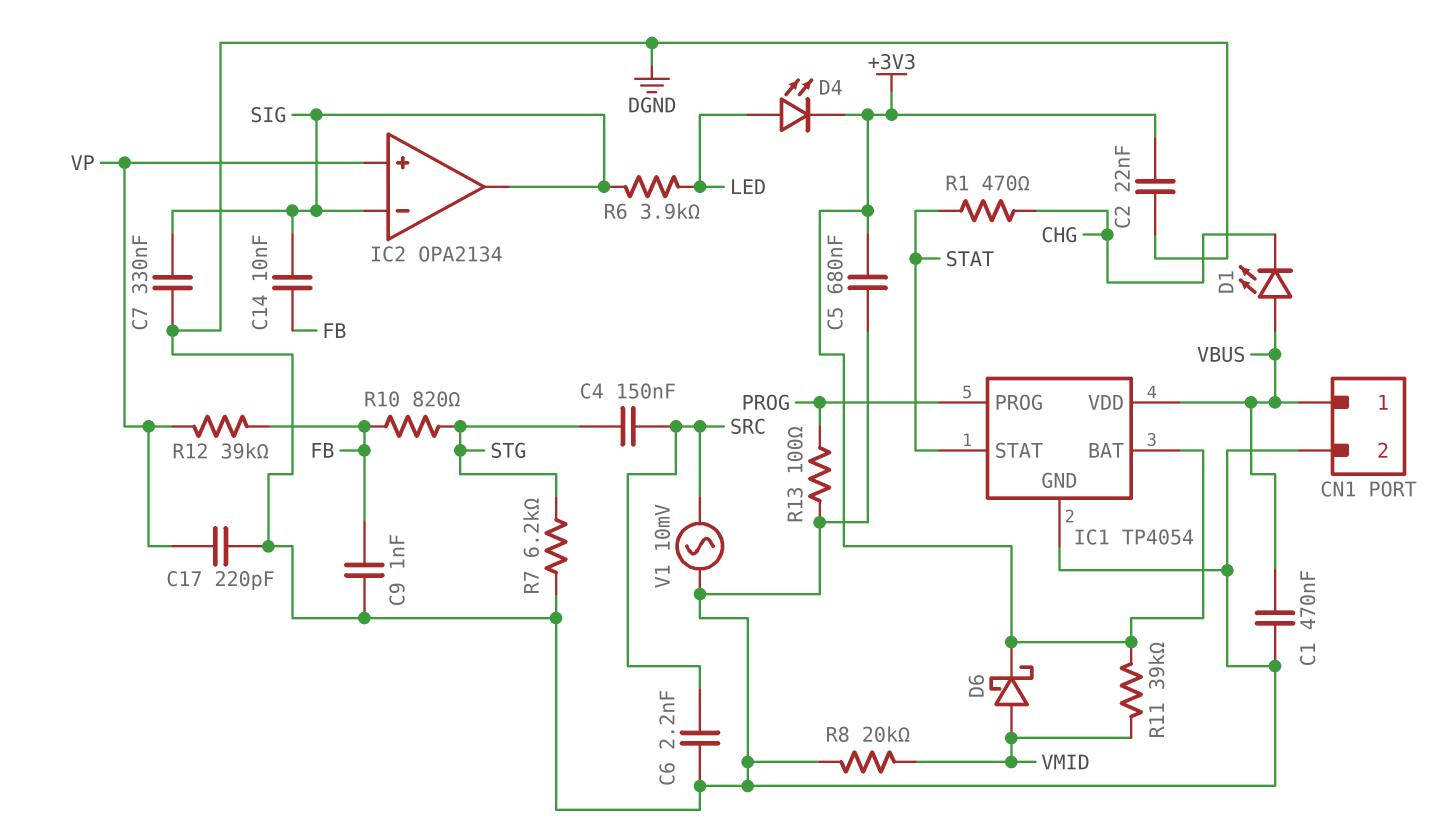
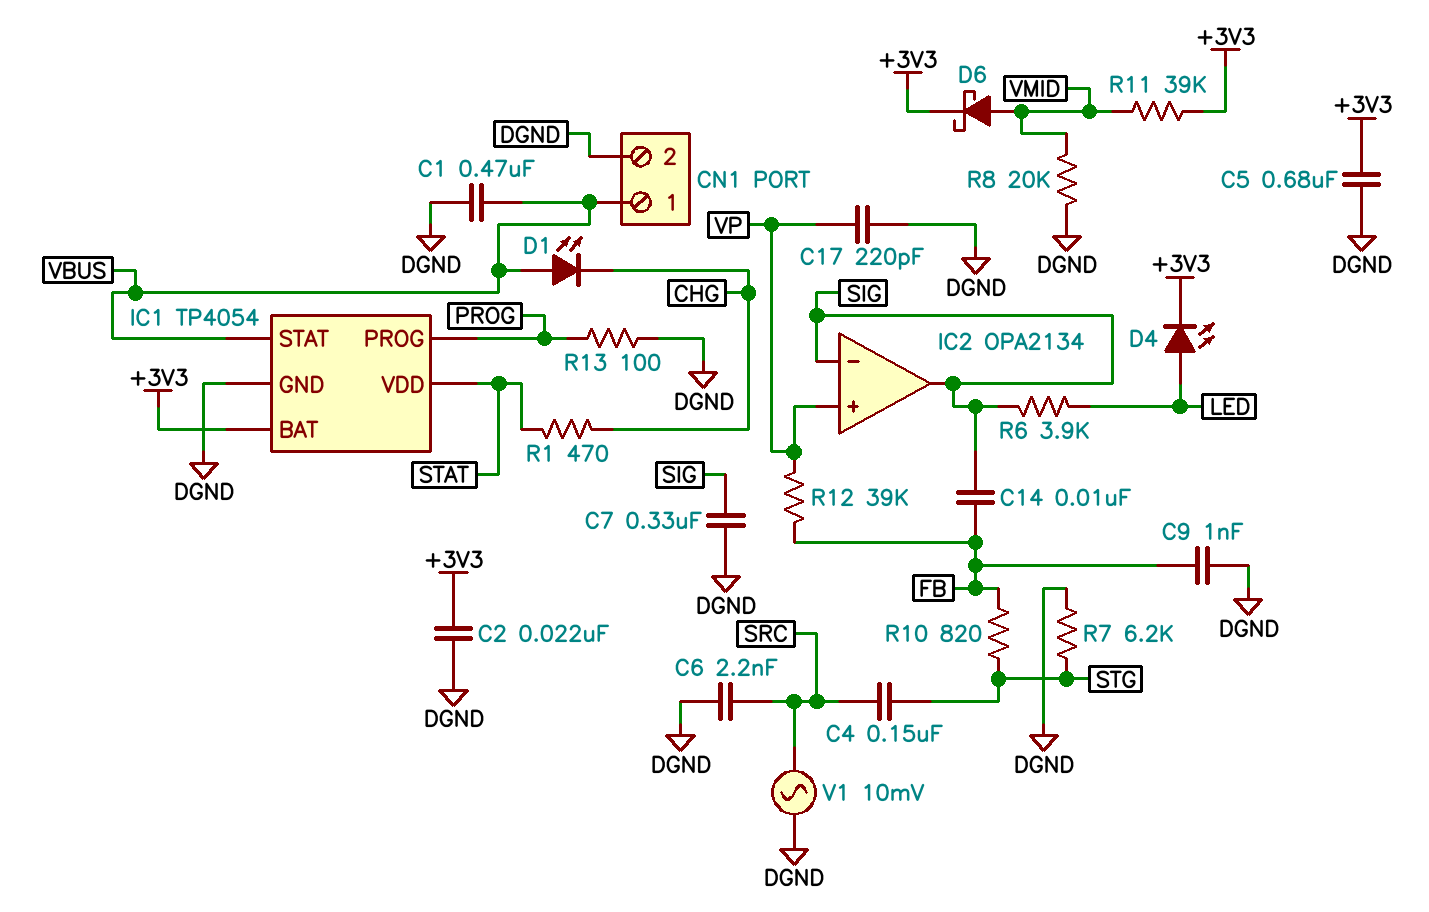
IC1 pin STAT: STAT -> VBUS
IC1 pin VDD: VBUS -> STAT

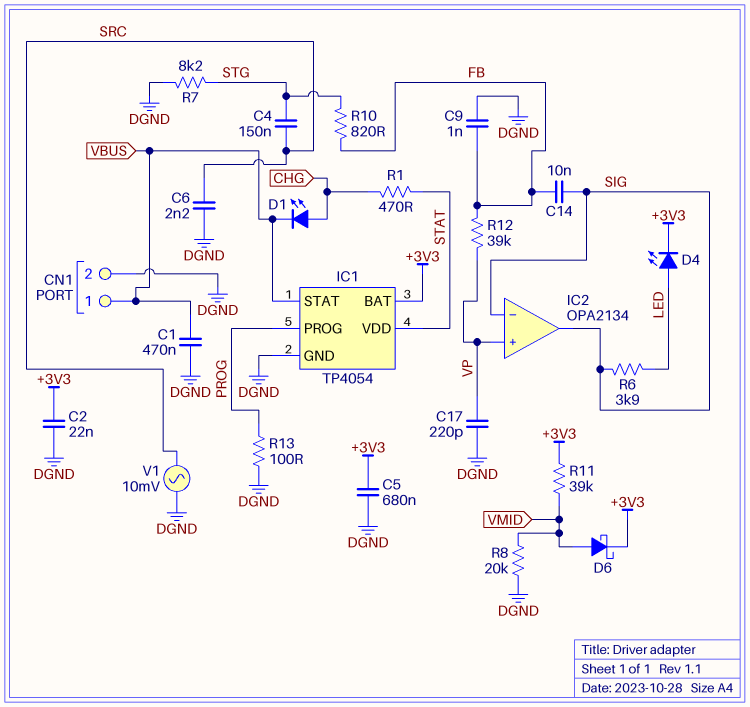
C7: 330nF (DGND, SIG) -> none
D1: LED (A VBUS, K CHG) -> LED (A CHG, K VBUS)
R7: 6.2k (DGND, STG) -> 8.2k (DGND, STG)

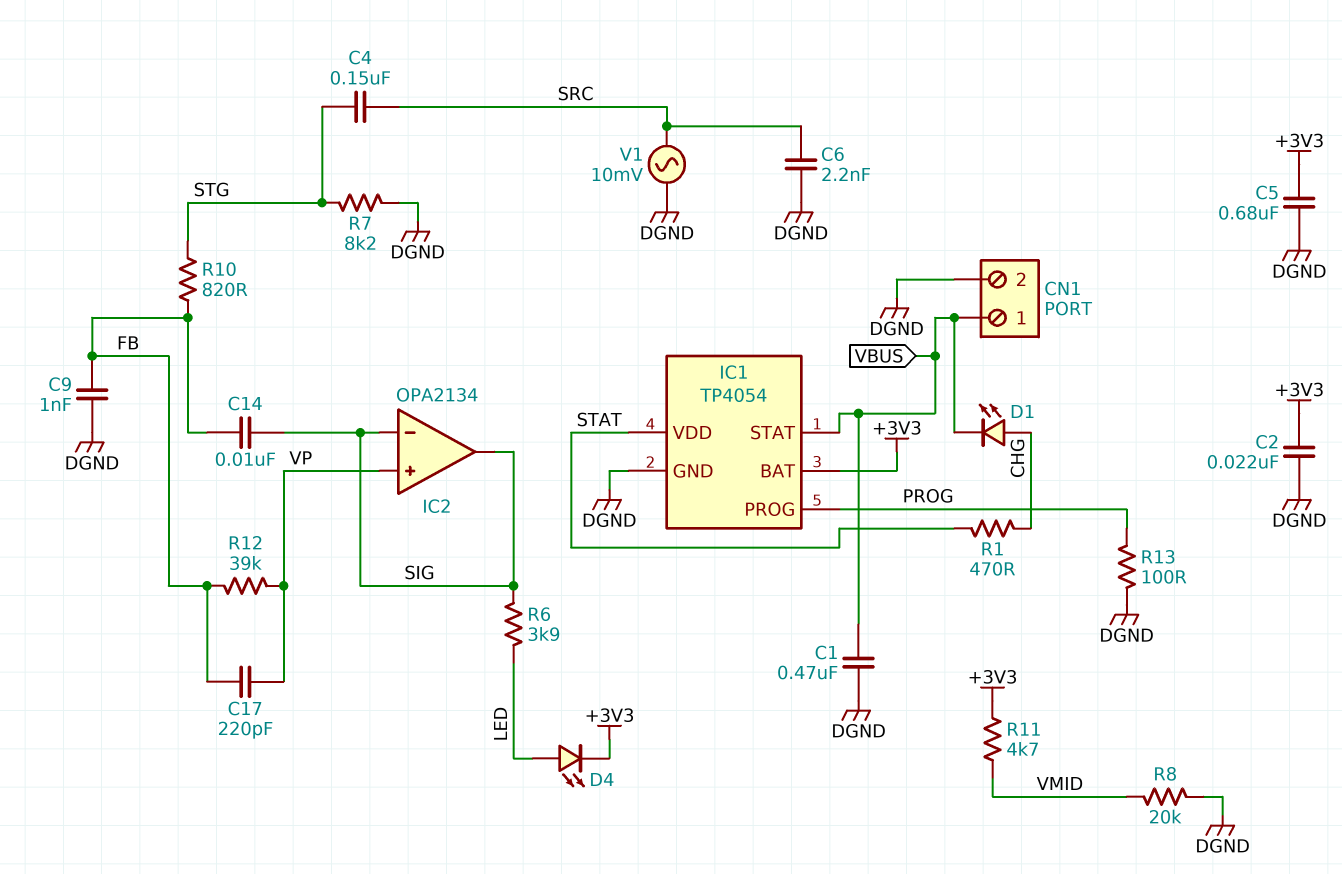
C17: 220pF (DGND, VP) -> 220pF (FB, VP)
D6: schottky (A VMID, K +3V3) -> none
R11: 39k (+3V3, VMID) -> 4.7k (+3V3, VMID)

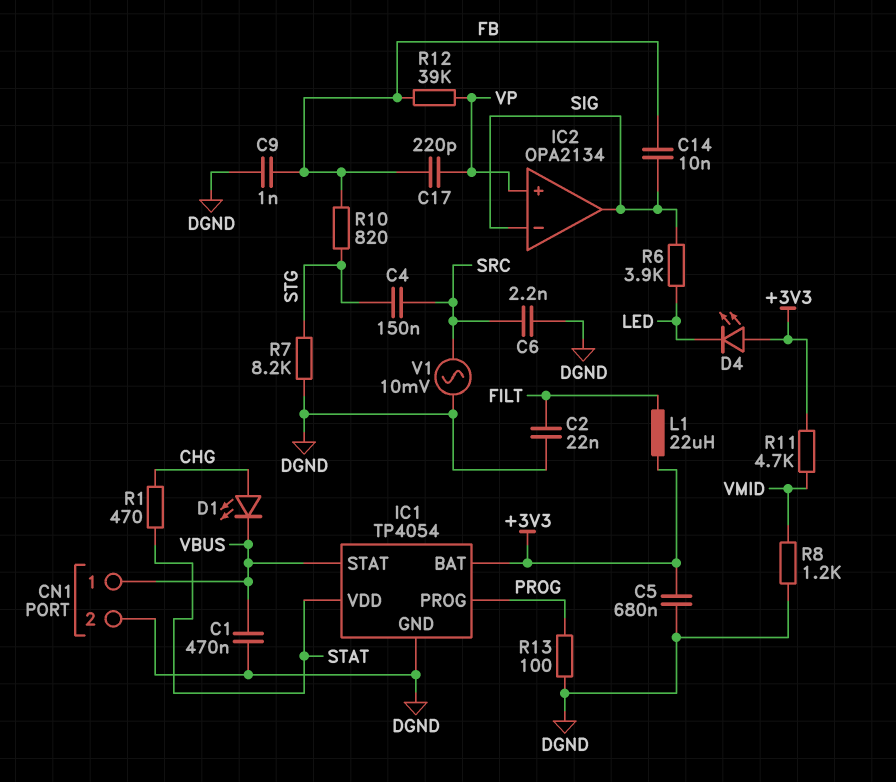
C2: 22nF (+3V3, DGND) -> 22nF (DGND, FILT)
D4: LED (A LED, K +3V3) -> LED (A +3V3, K LED)
L1: none -> 22uH (+3V3, FILT)
R8: 20k (DGND, VMID) -> 1.2k (DGND, VMID)

